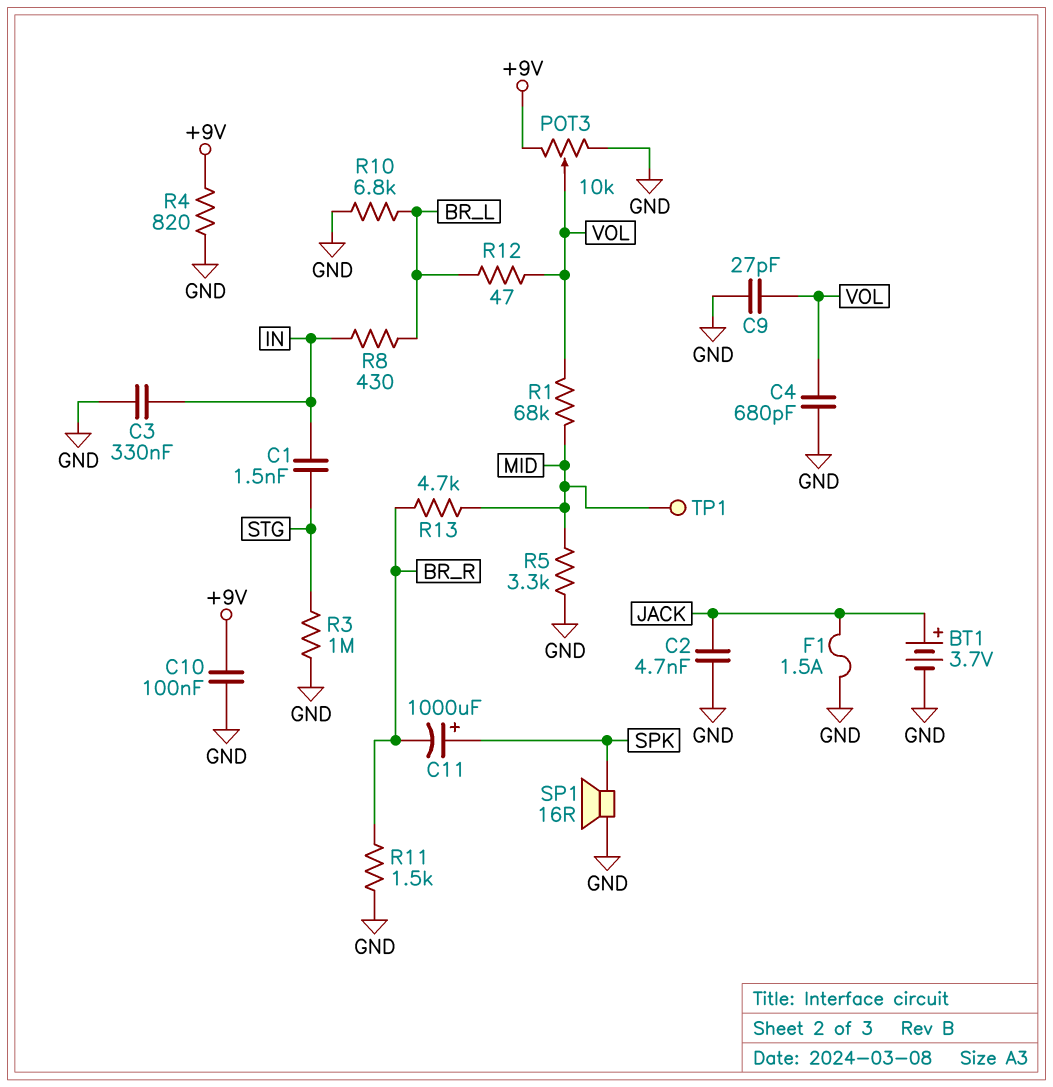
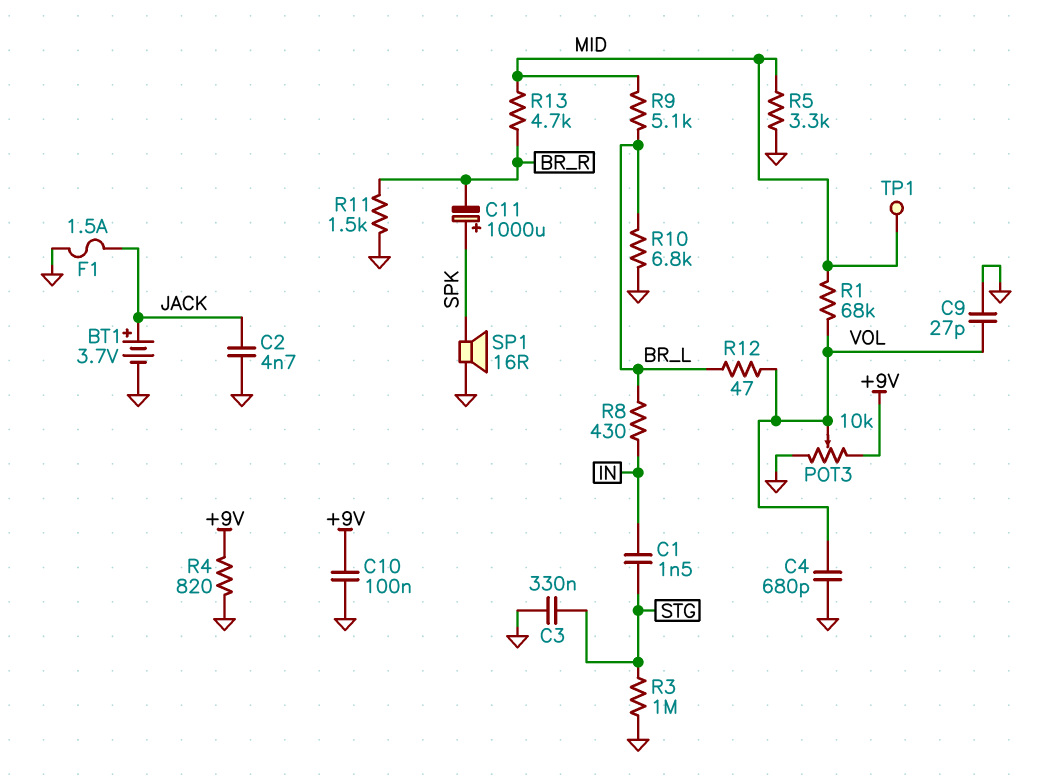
C3: 330nF (GND, IN) -> 330nF (GND, STG)
R9: none -> 5.1k (BR_L, MID)

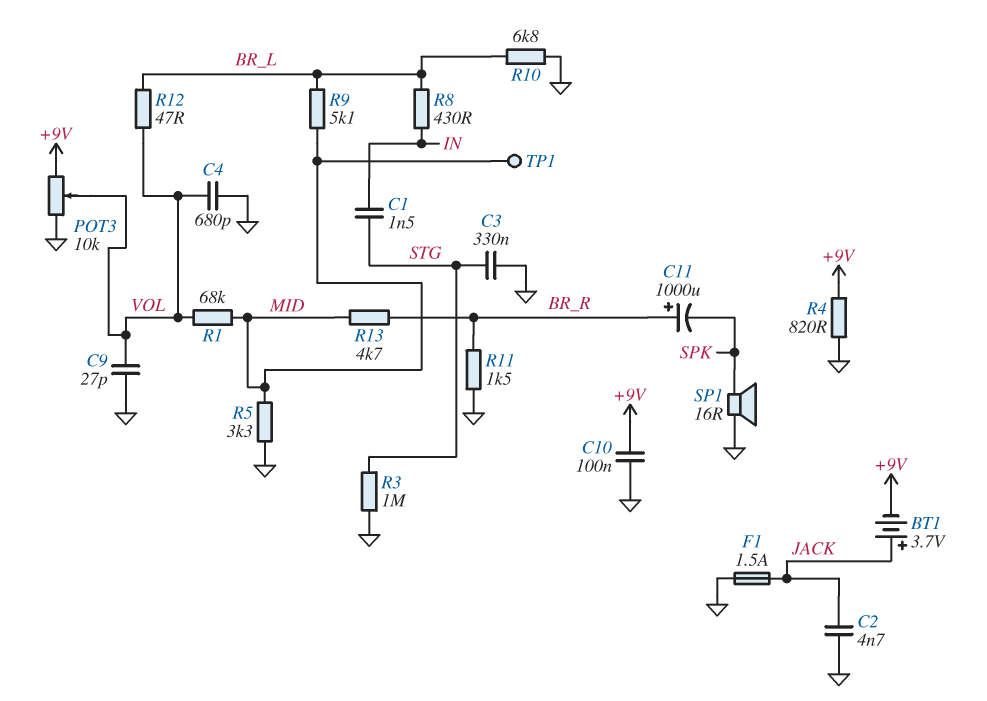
BT1: 3.7V (plus JACK, minus GND) -> 3.7V (plus JACK, minus +9V)
C11: 1000uF (plus SPK, minus BR_R) -> 1000uF (plus BR_R, minus SPK)

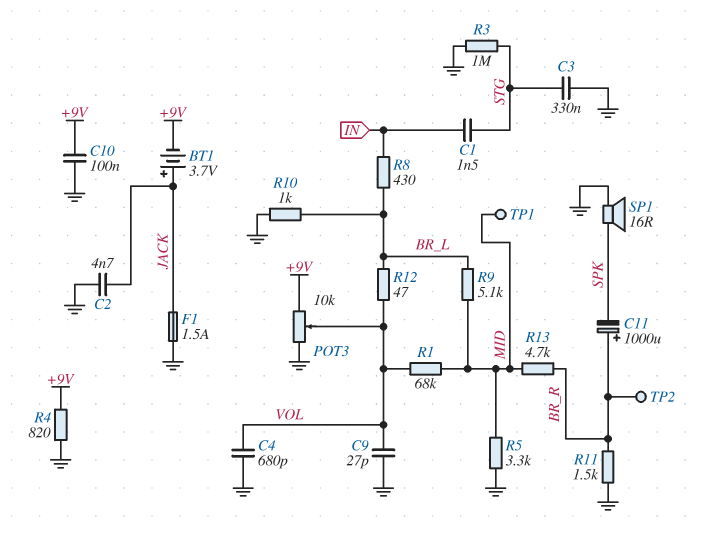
R10: 6.8k (BR_L, GND) -> 1k (BR_L, GND)
TP2: none -> test point (BR_R)

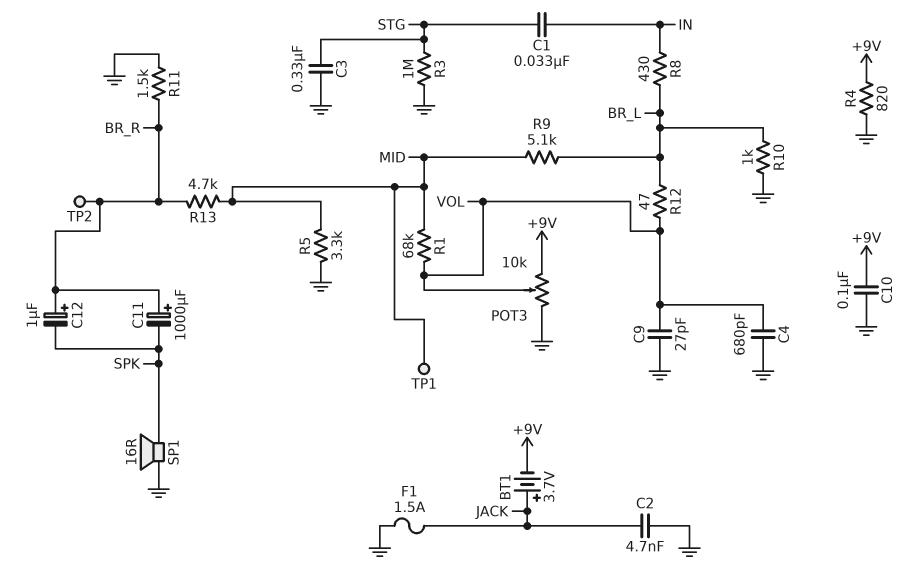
C1: 1.5nF (IN, STG) -> 33nF (IN, STG)
C12: none -> 1uF (plus BR_R, minus SPK)

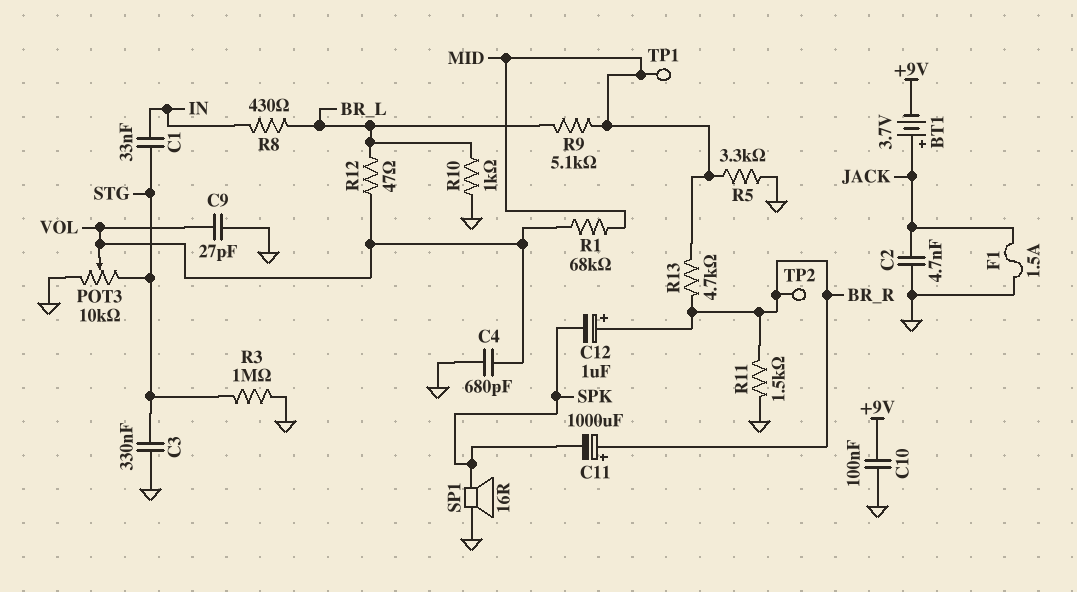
POT3: 10k (+9V, GND, wiper VOL) -> 10k (GND, STG, wiper VOL)
R4: 820 (+9V, GND) -> none

